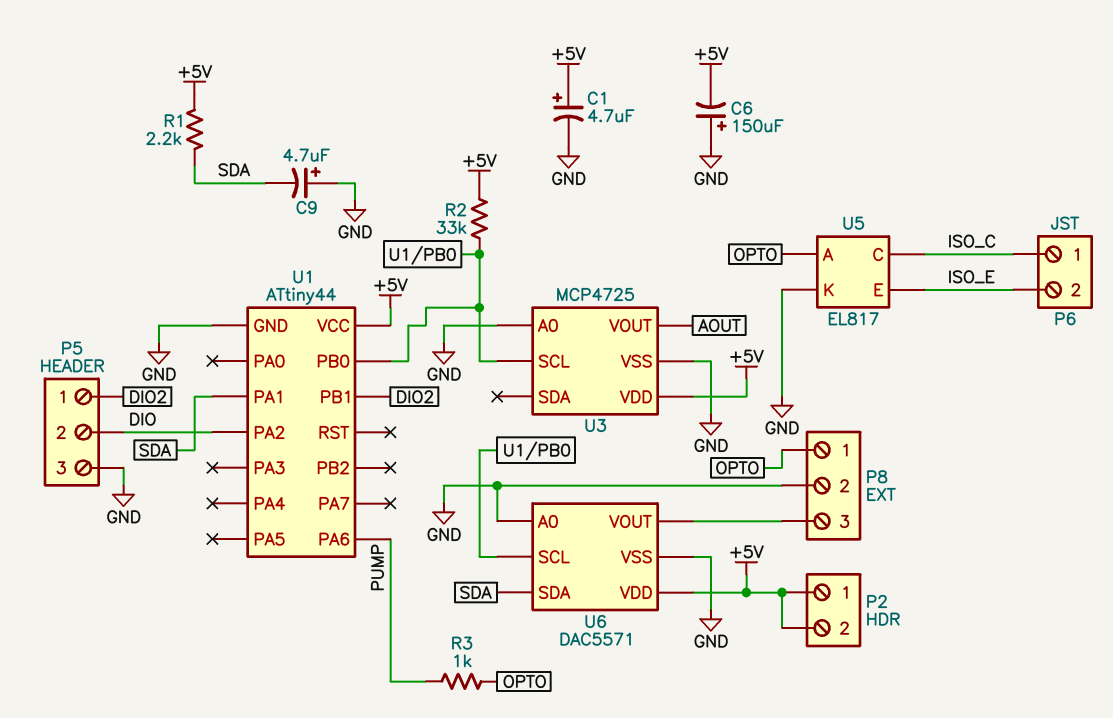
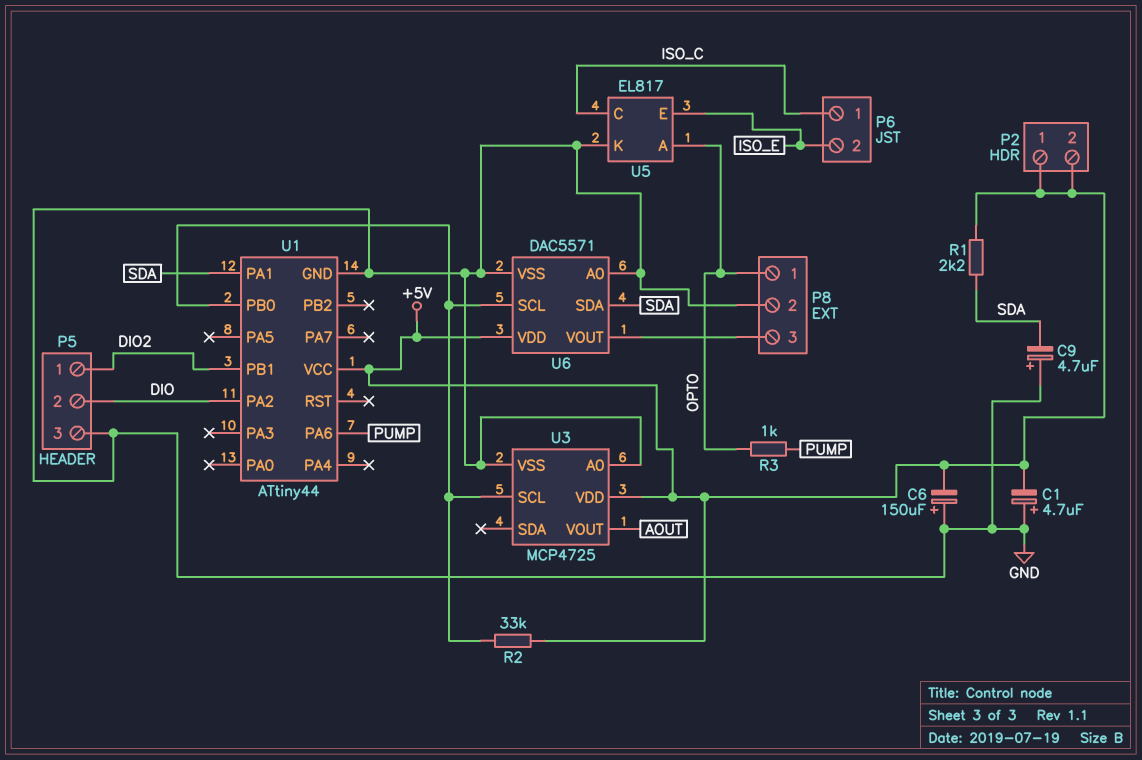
C1: 4.7uF (plus +5V, minus GND) -> 4.7uF (plus GND, minus +5V)

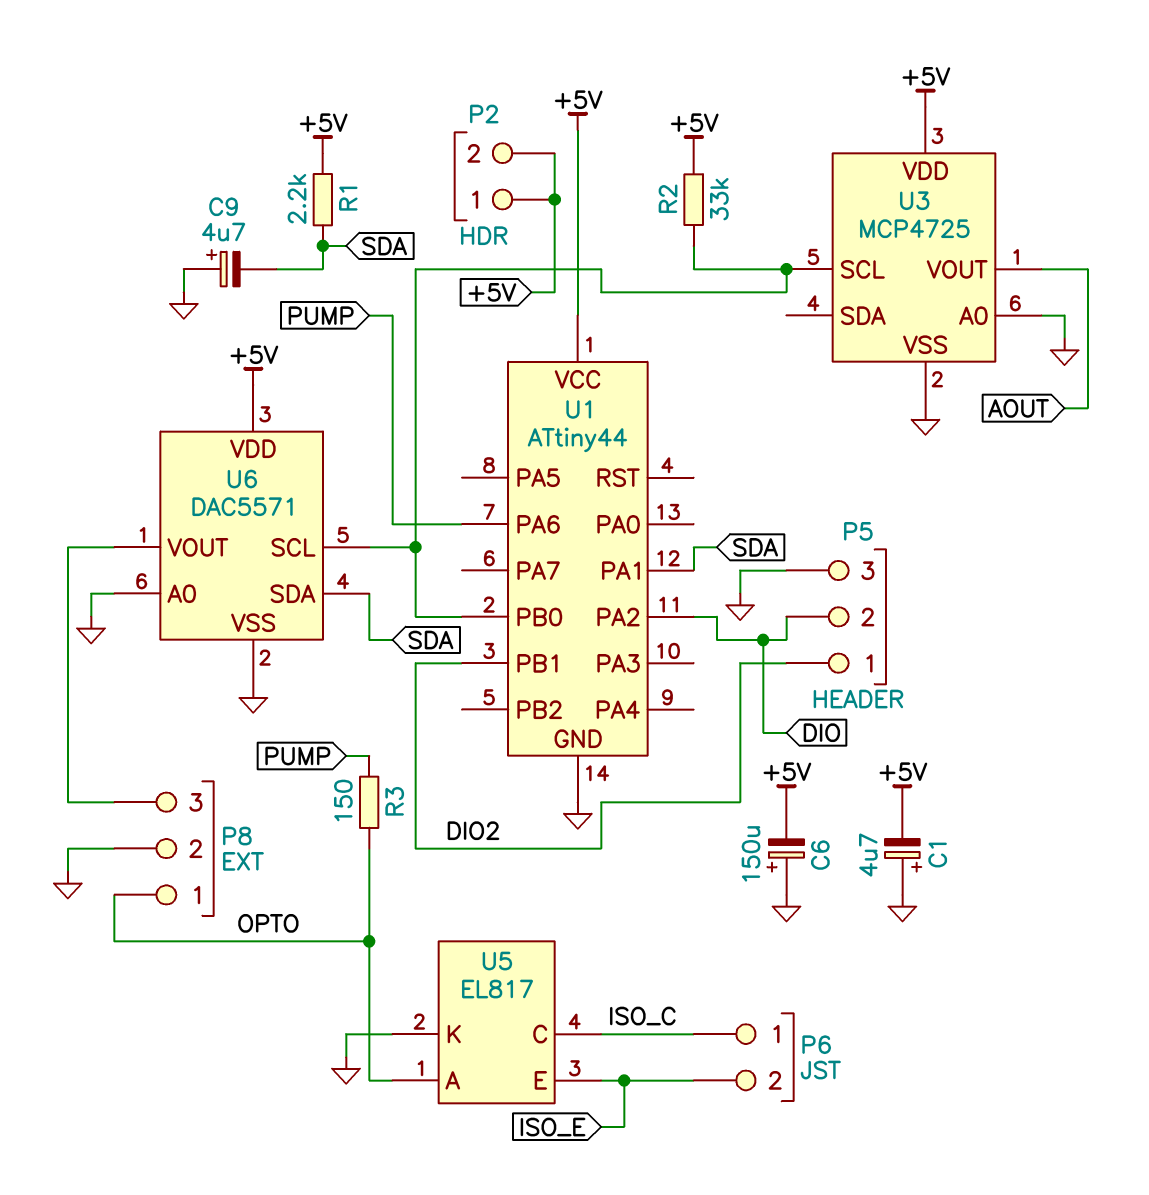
R3: 1k (OPTO, PUMP) -> 150 (OPTO, PUMP)

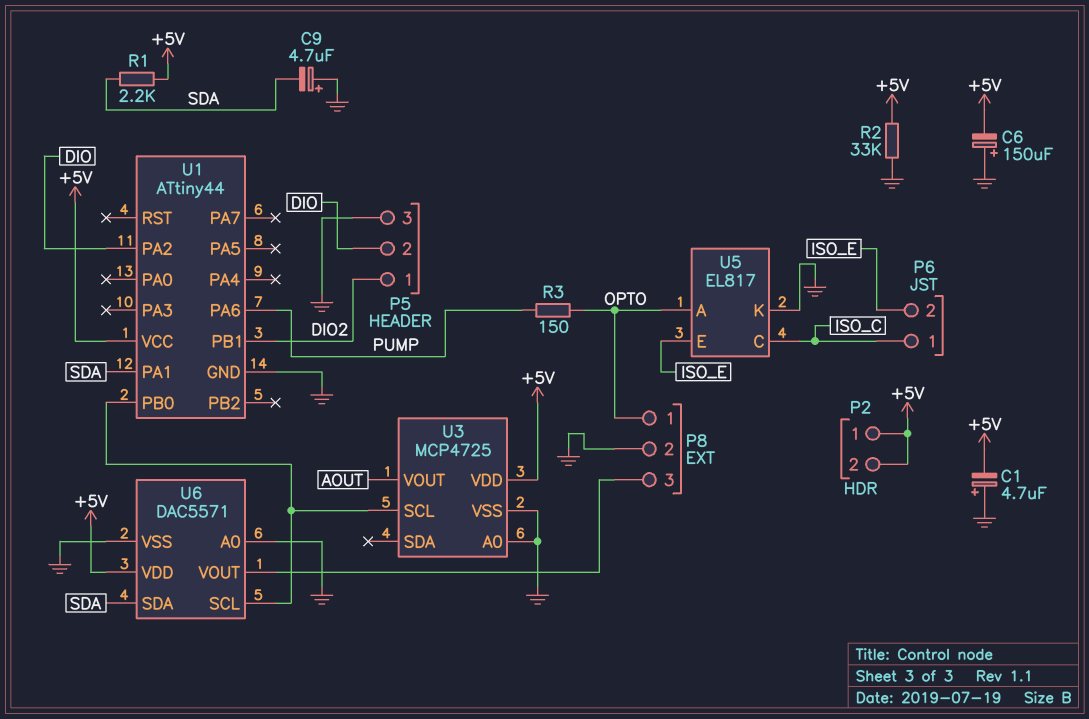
R2: 33k (+5V, U1/PB0) -> 33k (+5V, GND)

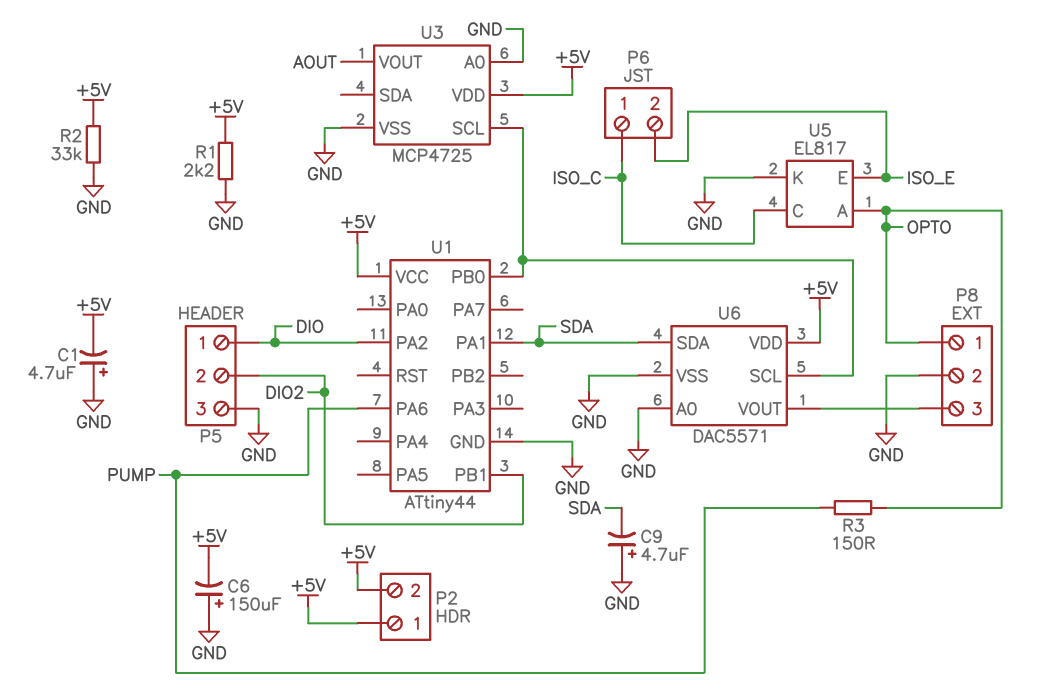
P5 pin 1: DIO2 -> DIO
P5 pin 2: DIO -> DIO2
R1: 2.2k (+5V, SDA) -> 2.2k (+5V, GND)

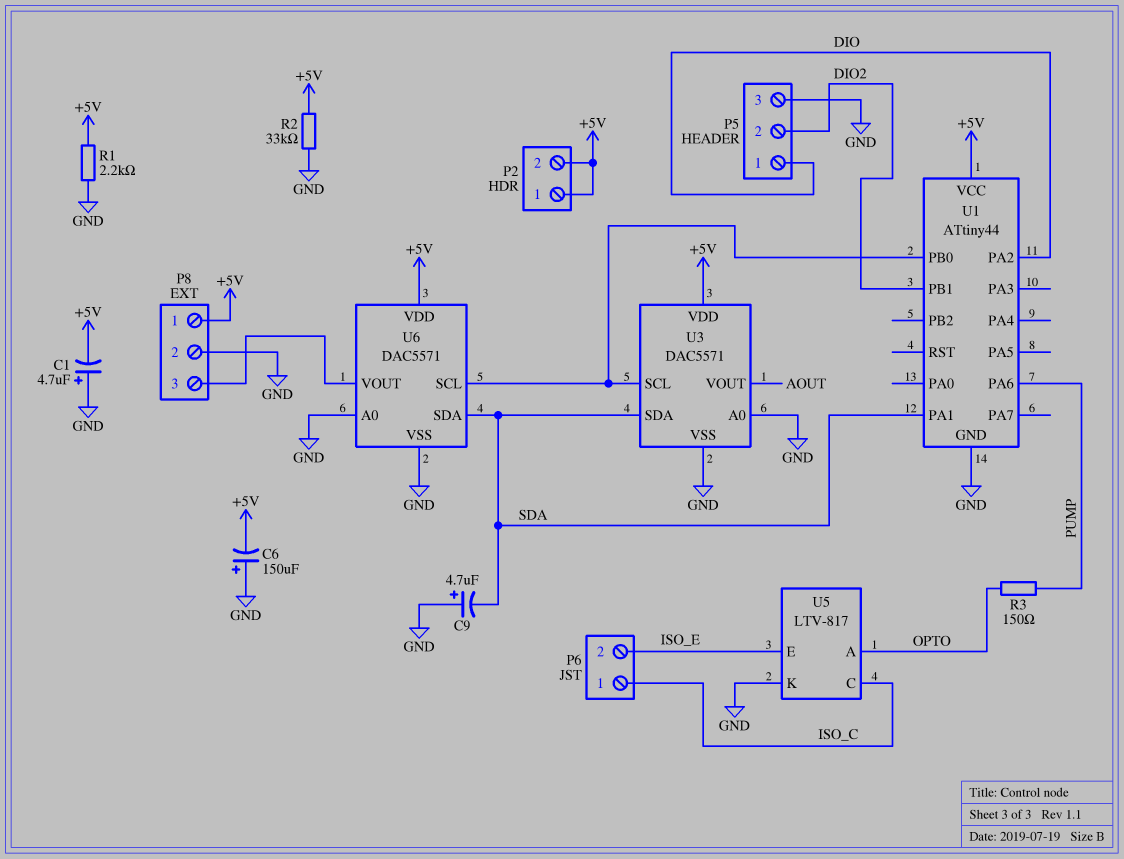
P8 pin 1: OPTO -> +5V
U3: MCP4725 -> DAC5571
U3 pin SDA: none -> SDA
U5: EL817 -> LTV-817

